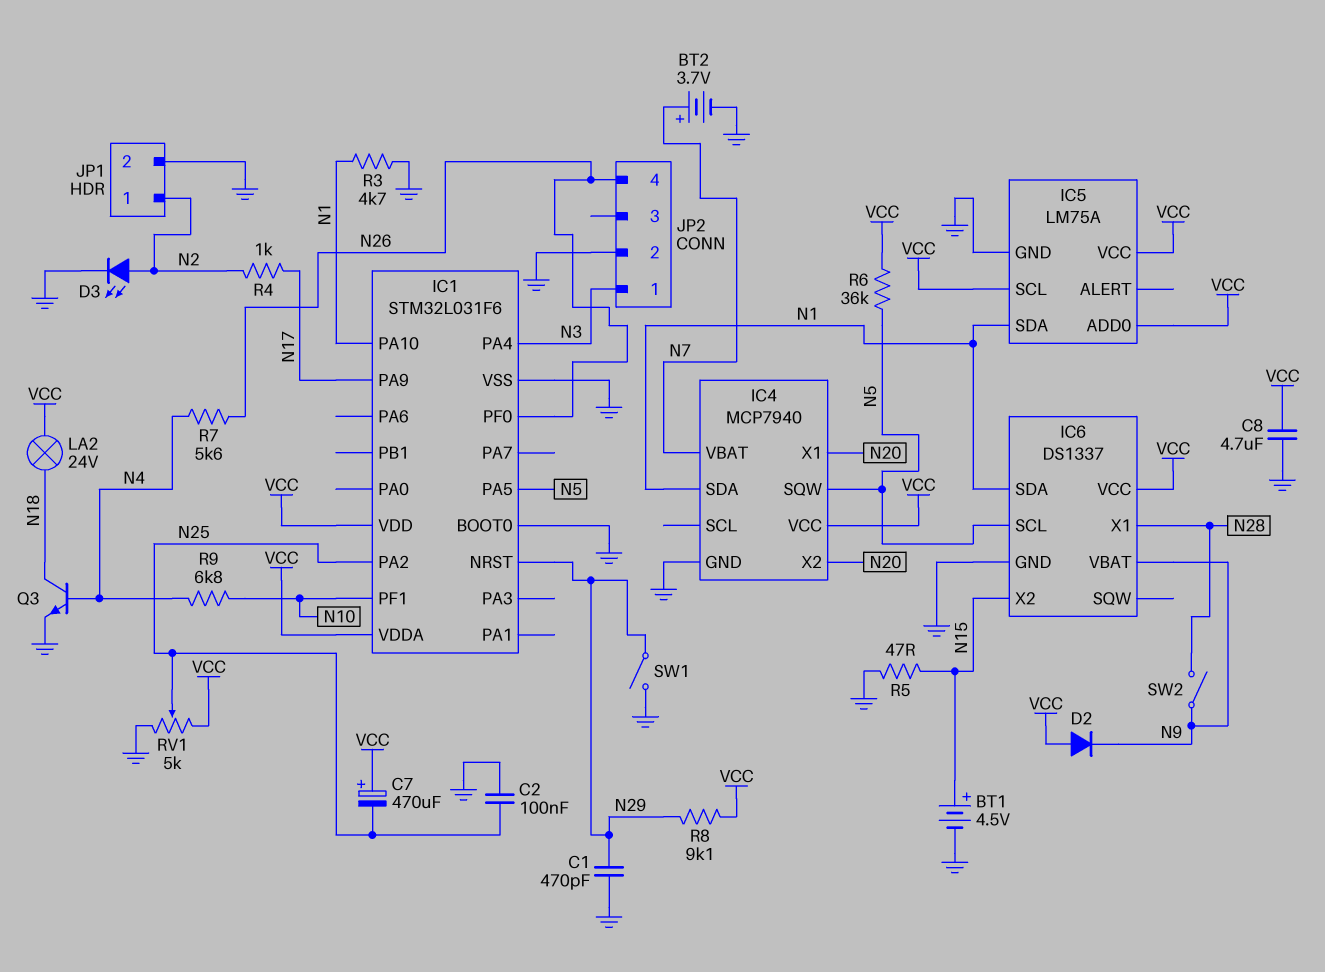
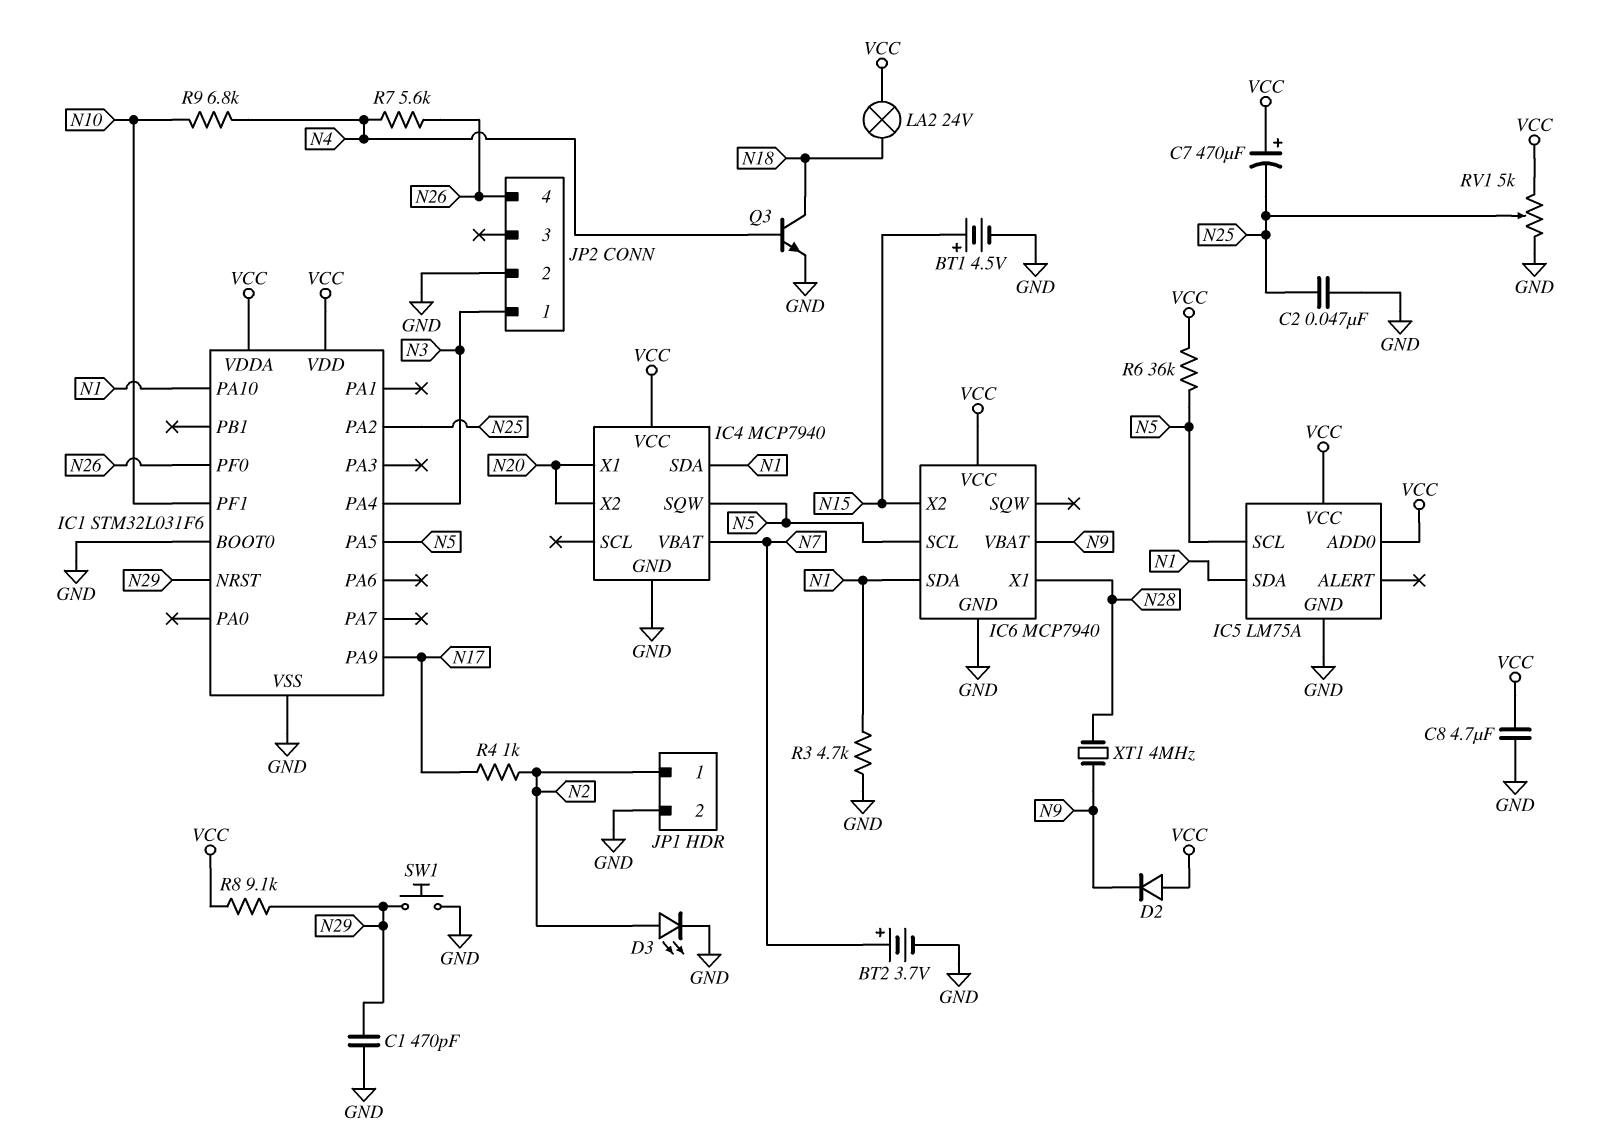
C2: 100nF (GND, N25) -> 47nF (GND, N25)
IC5 pin SCL: VCC -> N5
IC6: DS1337 -> MCP7940
R5: 47 (GND, N15) -> none
SW1: switch (GND, N29) -> button (GND, N29)
SW2: switch (N9, N28) -> none
XT1: none -> 4MHz (N9, N28)

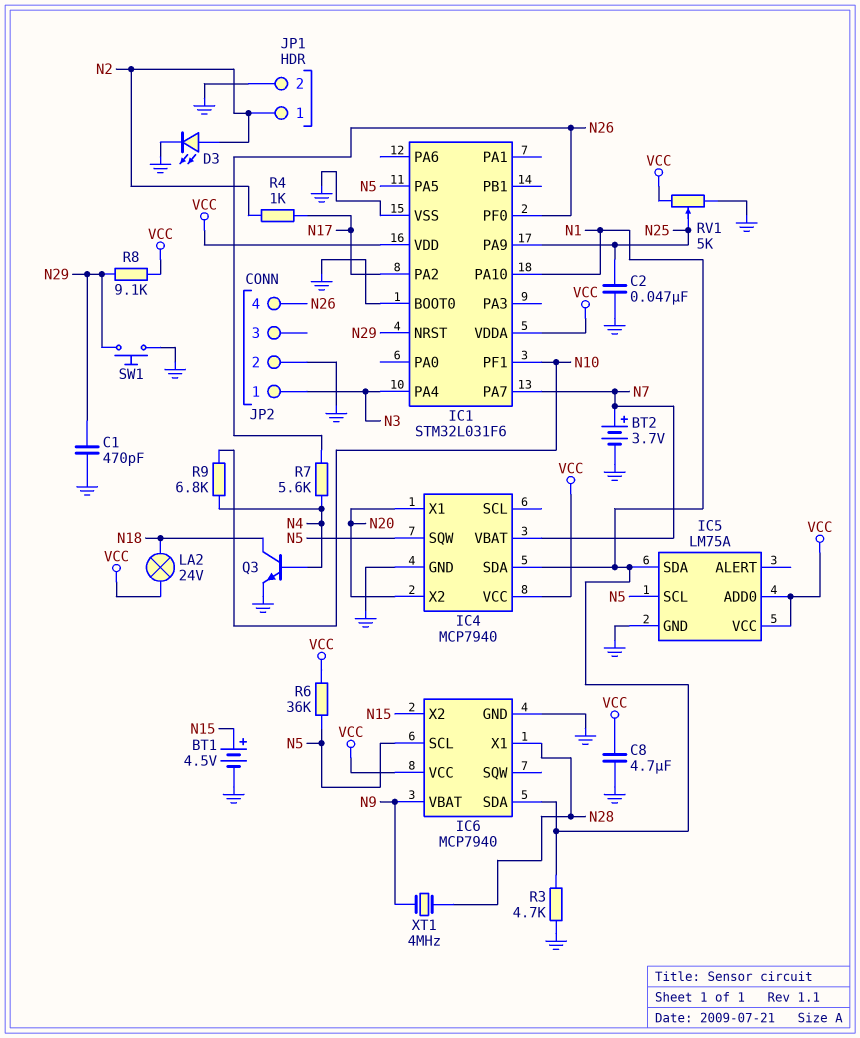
C7: 470uF (plus VCC, minus N25) -> none
D2: diode (A VCC, K N9) -> none
IC1 pin PA2: N25 -> N17
IC1 pin PA7: none -> N7
IC1 pin PA9: N17 -> N25

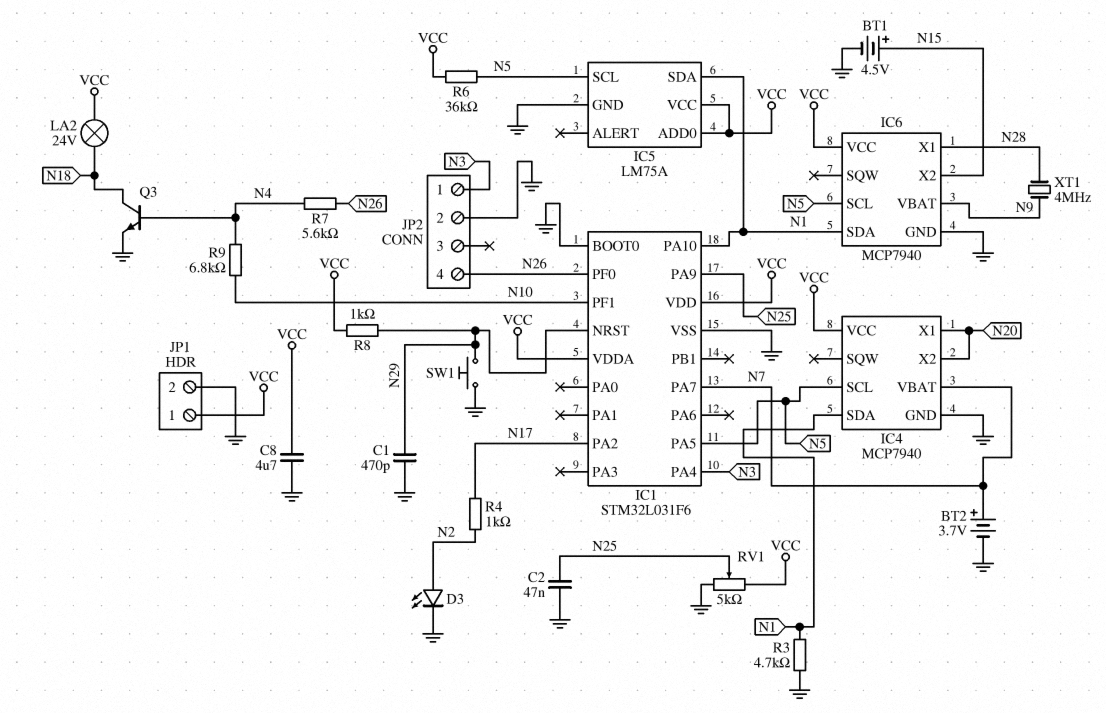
IC4 pin SCL: none -> N5
IC4 pin SQW: N5 -> none
JP1 pin 1: N2 -> VCC
R8: 9.1k (N29, VCC) -> 1k (N29, VCC)

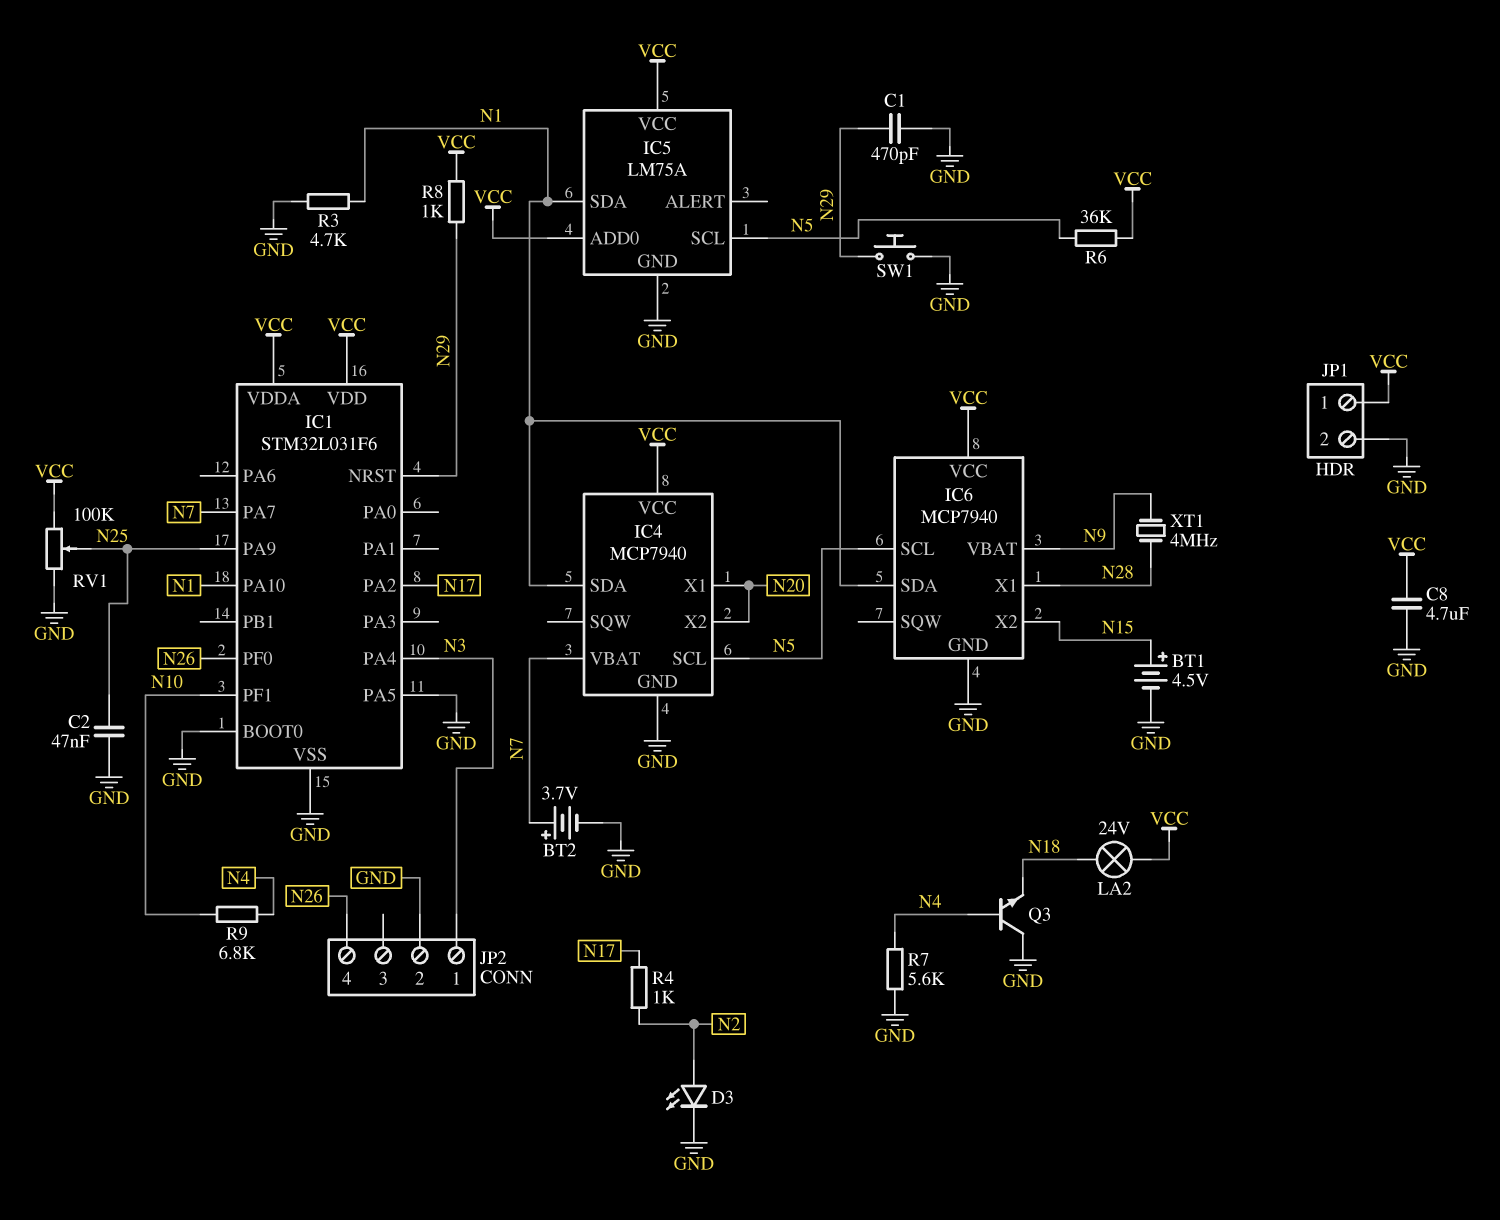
IC1 pin PA5: N5 -> GND
Q3: NPN (B N4, C N18, E GND) -> NPN (B N4, C GND, E N18)
R7: 5.6k (N4, N26) -> 5.6k (GND, N4)
RV1: 5k (GND, VCC, wiper N25) -> 100k (GND, VCC, wiper N25)

